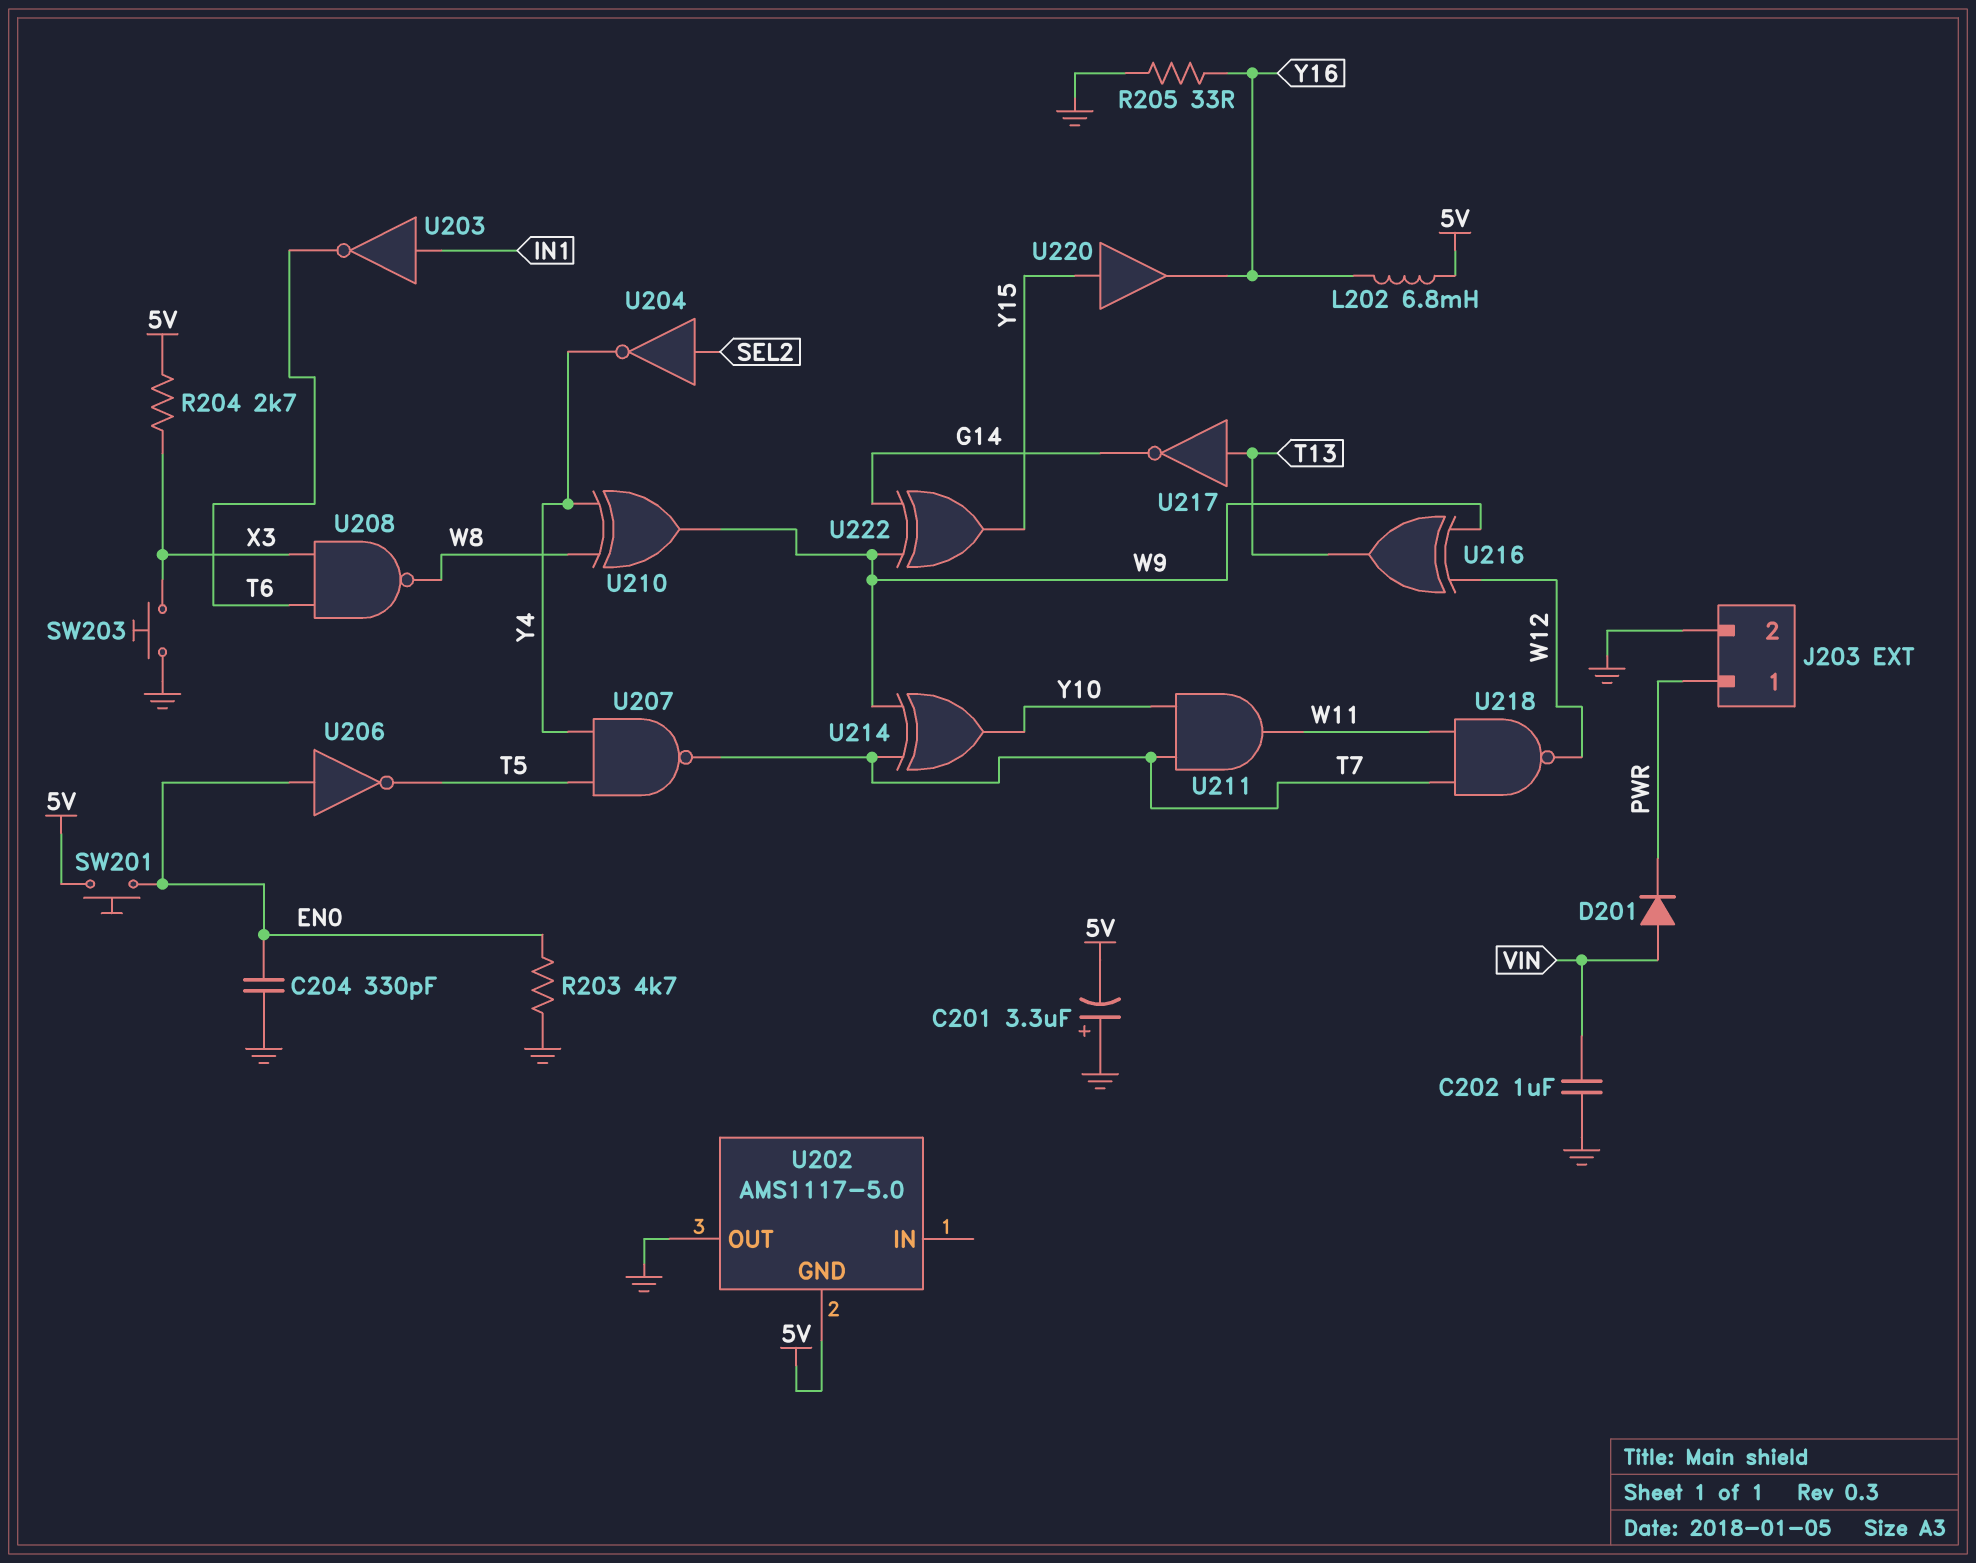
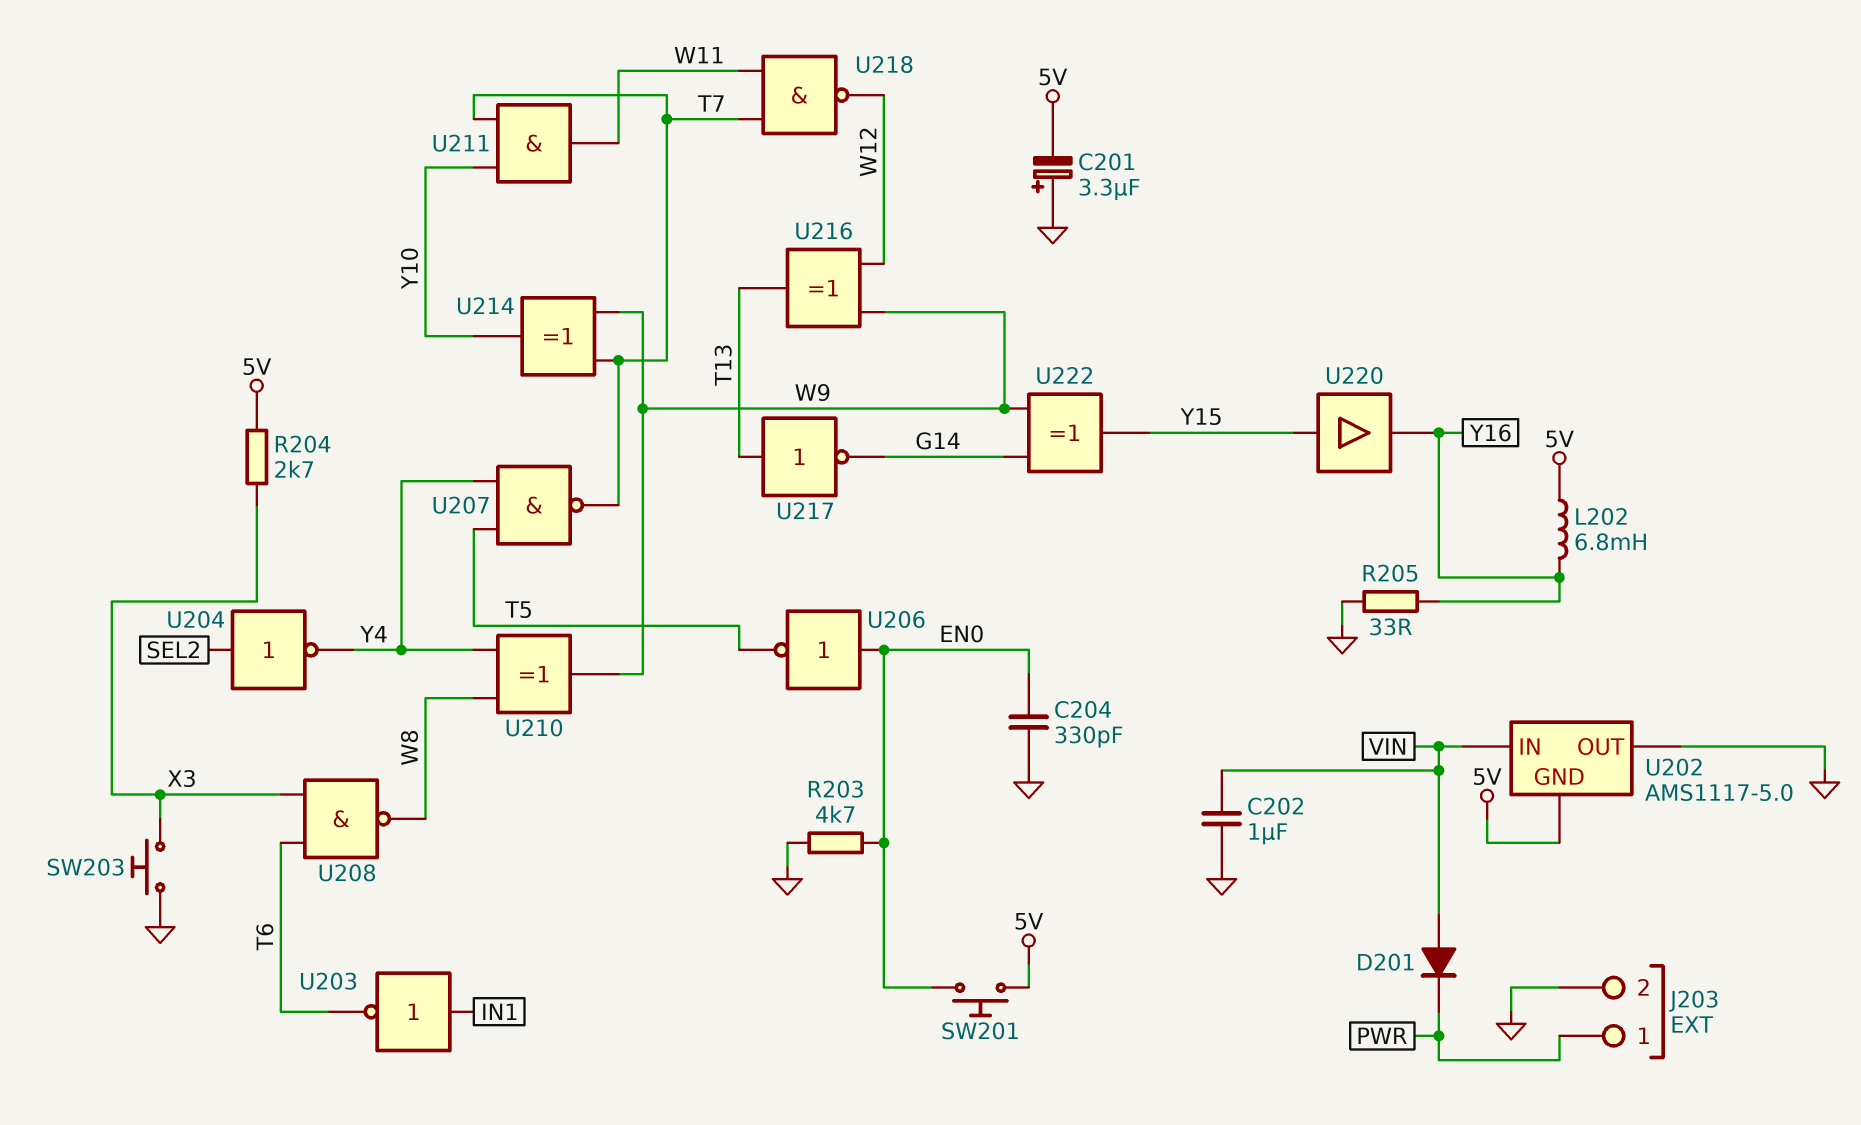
U202 pin IN: none -> VIN

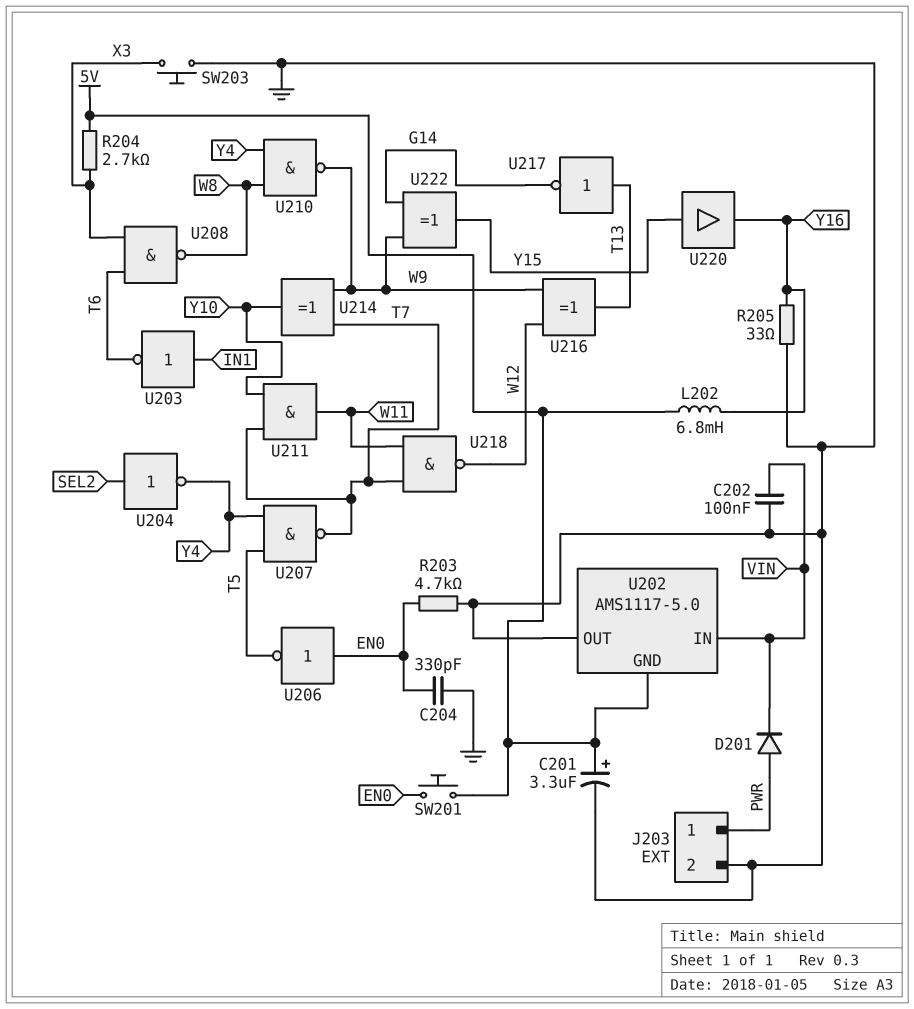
C201: 3.3uF (plus GND, minus 5V) -> 3.3uF (plus 5V, minus GND)
C202: 1uF (GND, VIN) -> 100nF (GND, VIN)
D201: diode (A VIN, K PWR) -> diode (A PWR, K VIN)
U210: XOR (in W8, in Y4, out W9) -> NAND (in W8, in Y4, out W9)

